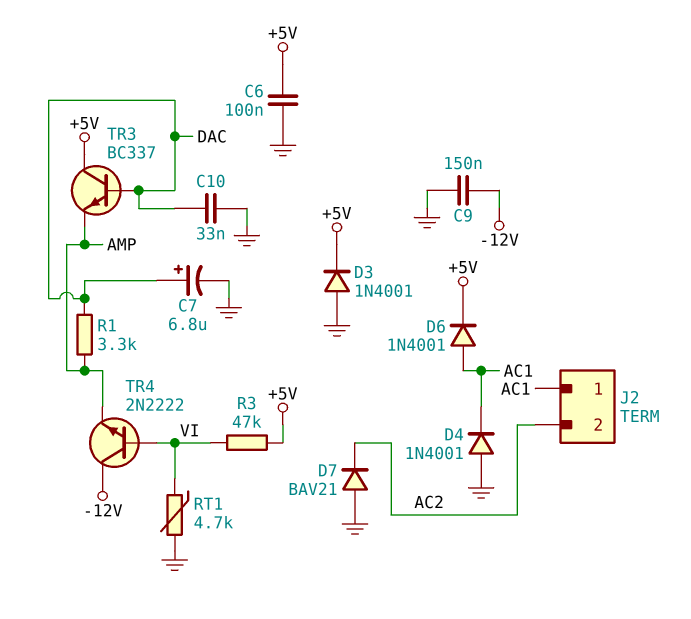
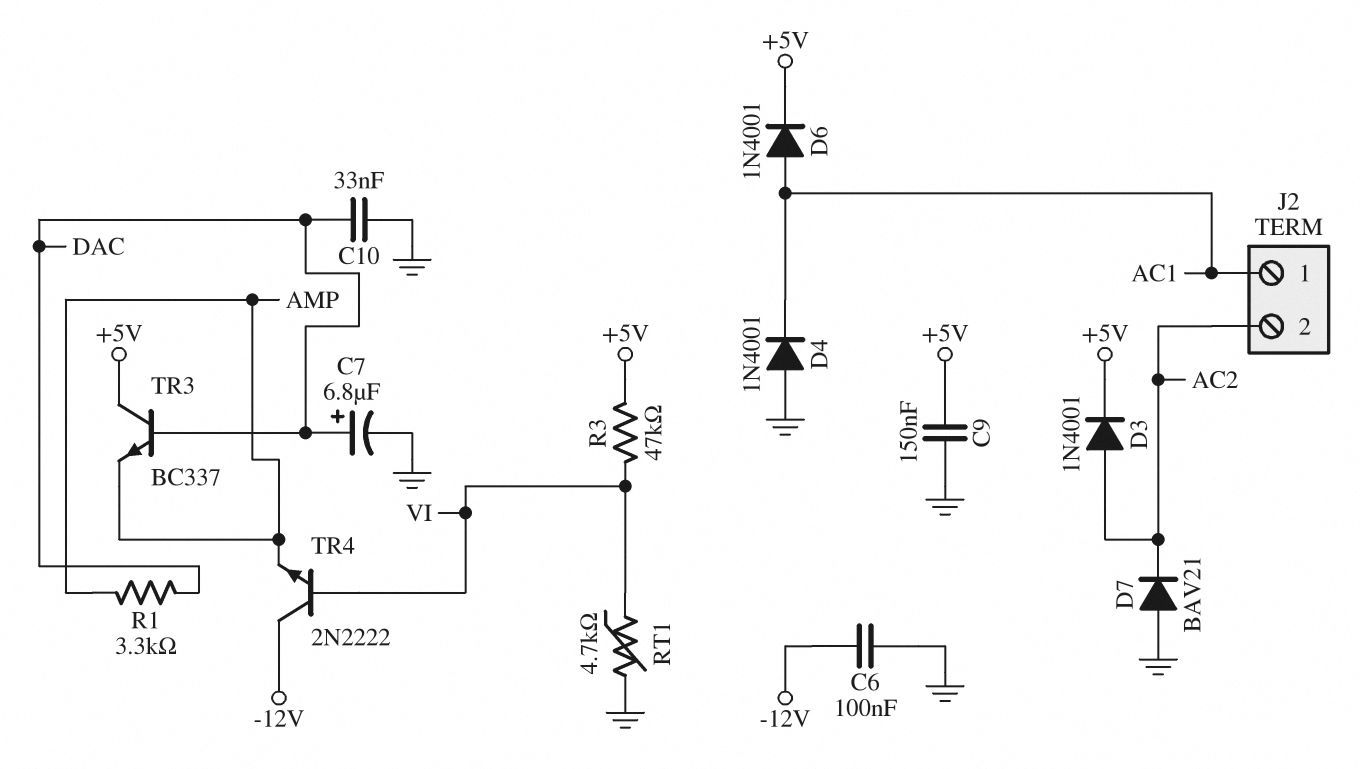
C6: 100nF (+5V, GND) -> 100nF (-12V, GND)
C9: 150nF (-12V, GND) -> 150nF (+5V, GND)
D3: diode 1N4001 (A GND, K +5V) -> diode 1N4001 (A AC2, K +5V)

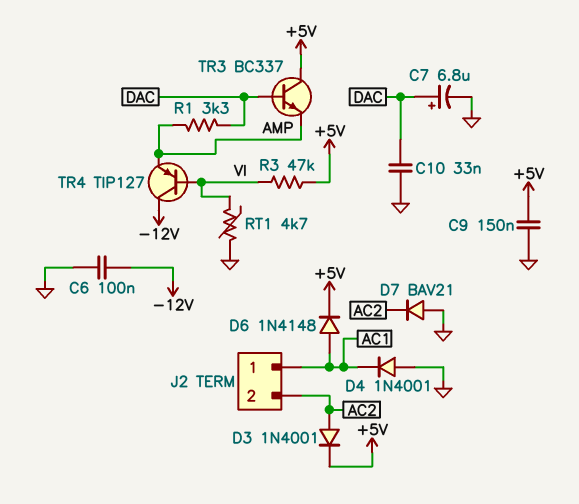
D6: diode 1N4001 (A AC1, K +5V) -> diode 1N4148 (A AC1, K +5V)
TR4: NPN 2N2222 (B VI, C -12V, E AMP) -> PNP TIP127 (B VI, C -12V, E AMP)

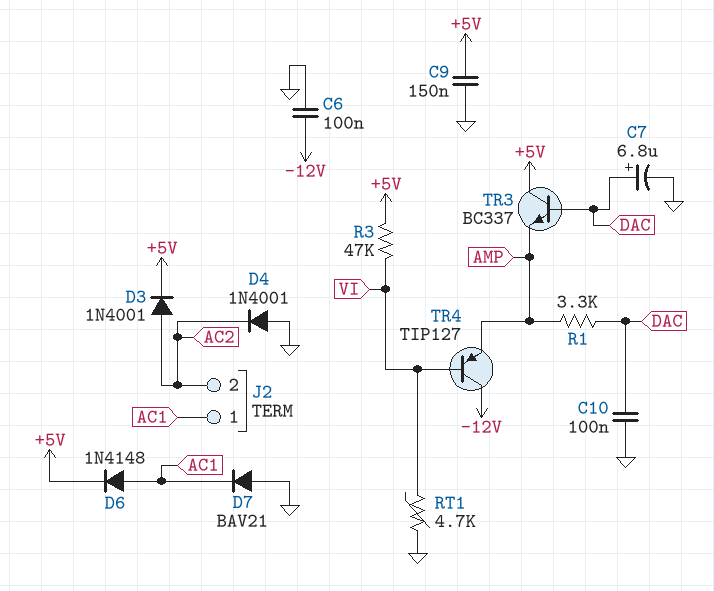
C10: 33nF (DAC, GND) -> 100nF (DAC, GND)
D4: diode 1N4001 (A GND, K AC1) -> diode 1N4001 (A GND, K AC2)
D7: diode BAV21 (A GND, K AC2) -> diode BAV21 (A GND, K AC1)

